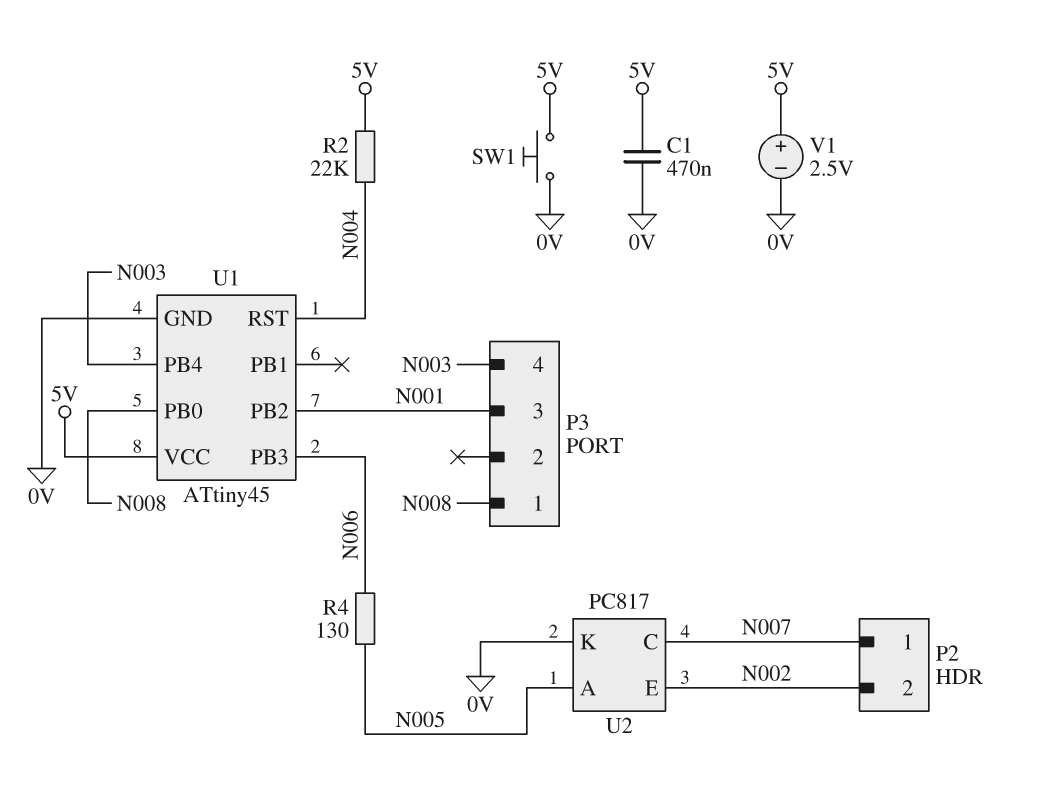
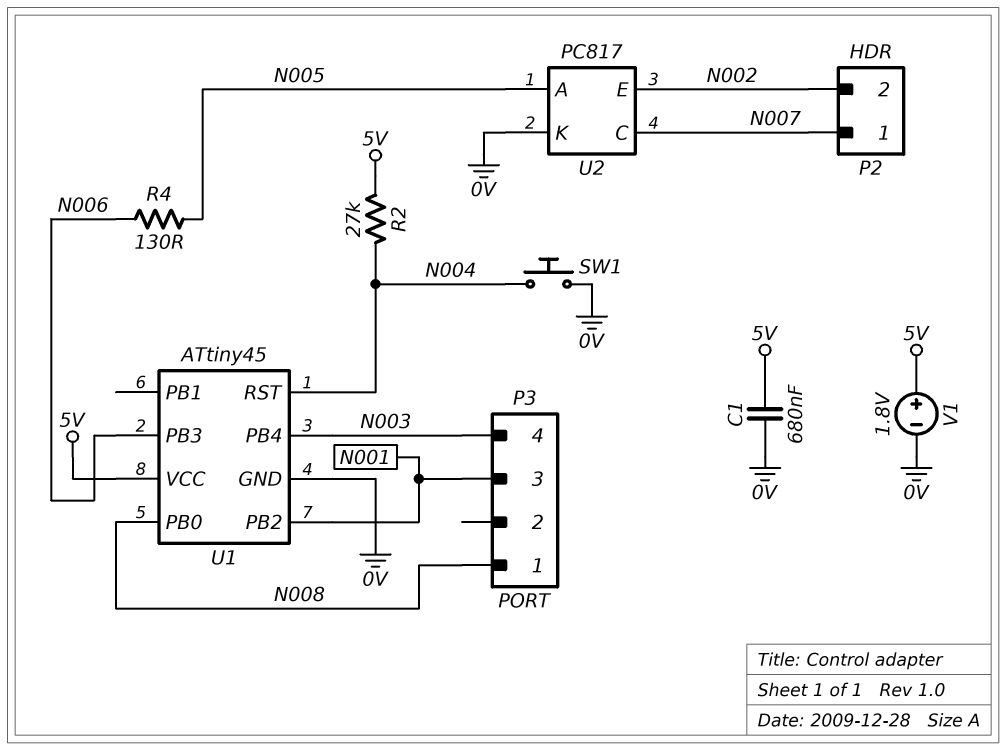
C1: 470nF (0V, 5V) -> 680nF (0V, 5V)
R2: 22k (5V, N004) -> 27k (5V, N004)
SW1: button (0V, 5V) -> button (0V, N004)
V1: 2.5V (plus 5V, minus 0V) -> 1.8V (plus 5V, minus 0V)

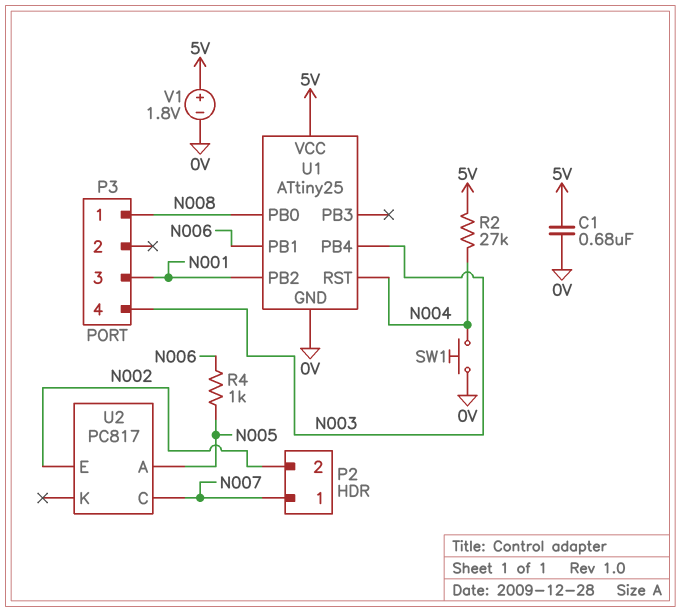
R4: 130 (N005, N006) -> 1k (N005, N006)
U1: ATtiny45 -> ATtiny25
U1 pin PB1: none -> N006
U1 pin PB3: N006 -> none
U2 pin K: 0V -> none

